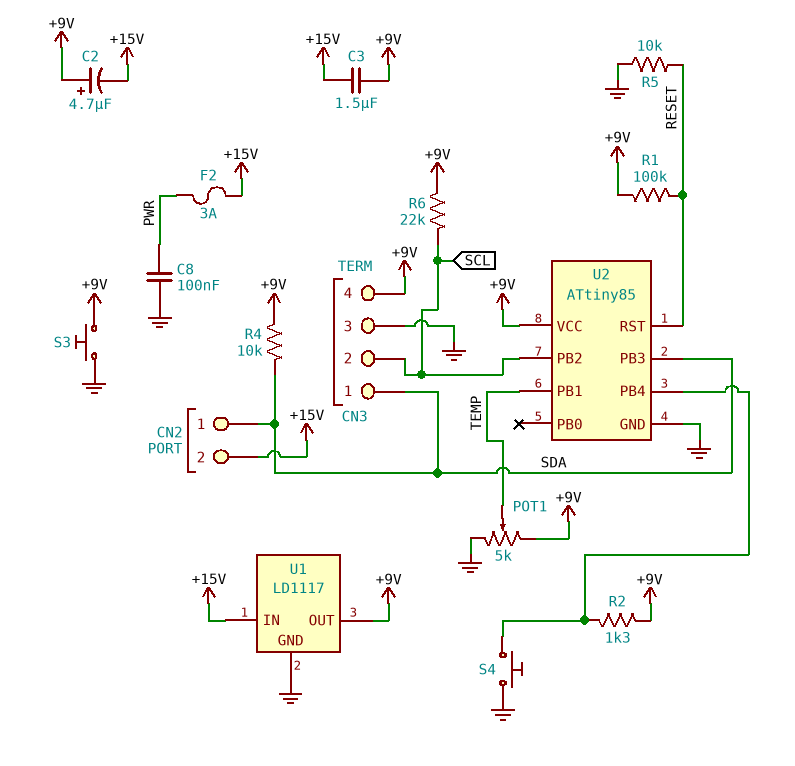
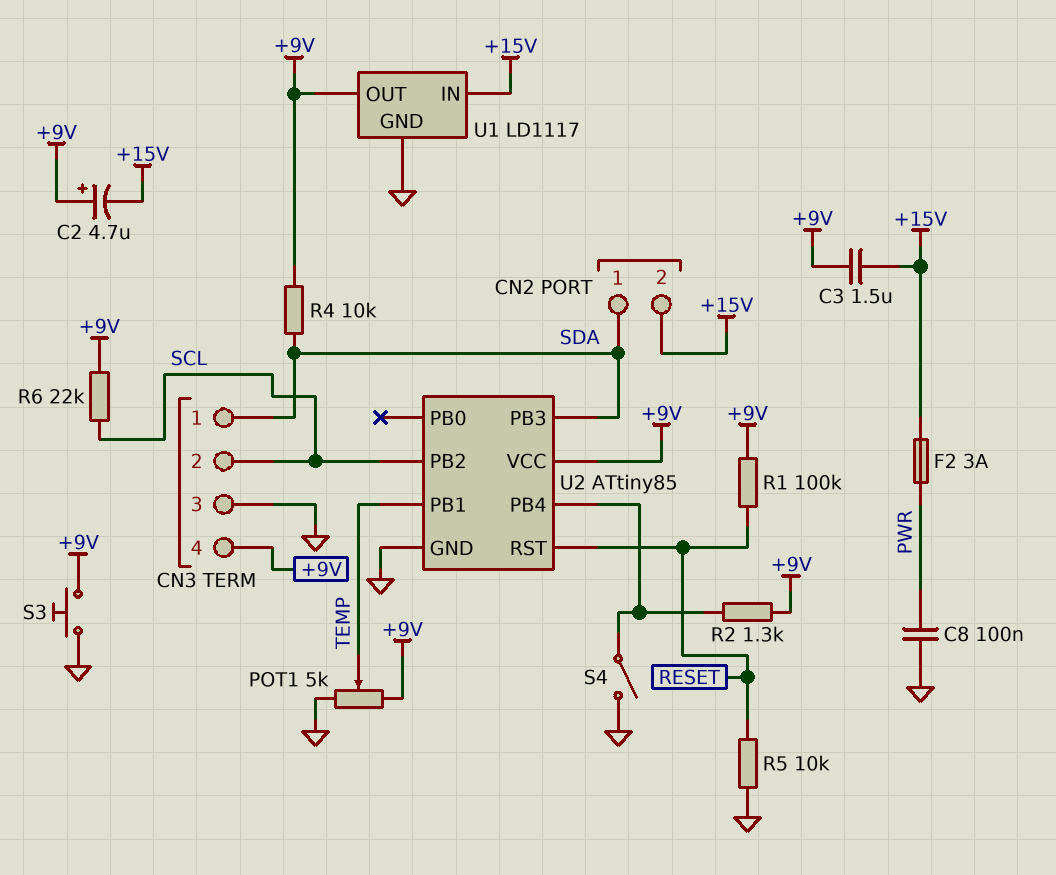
S4: button (GND, U2/PB4) -> switch (GND, U2/PB4)

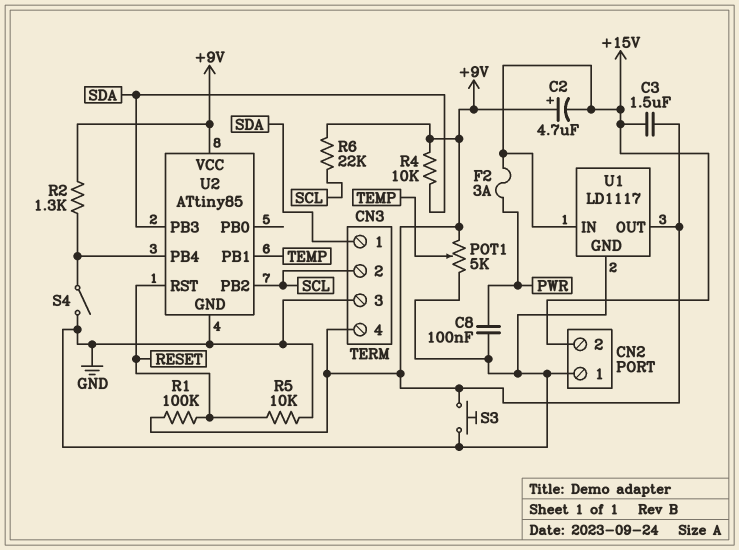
CN2 pin 1: SDA -> GND

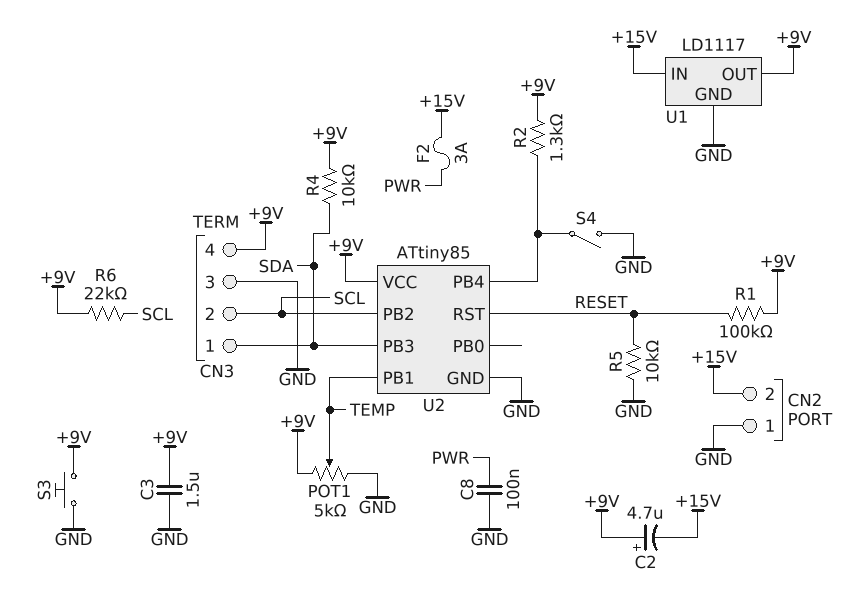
C3: 1.5uF (+9V, +15V) -> 1.5uF (+9V, GND)

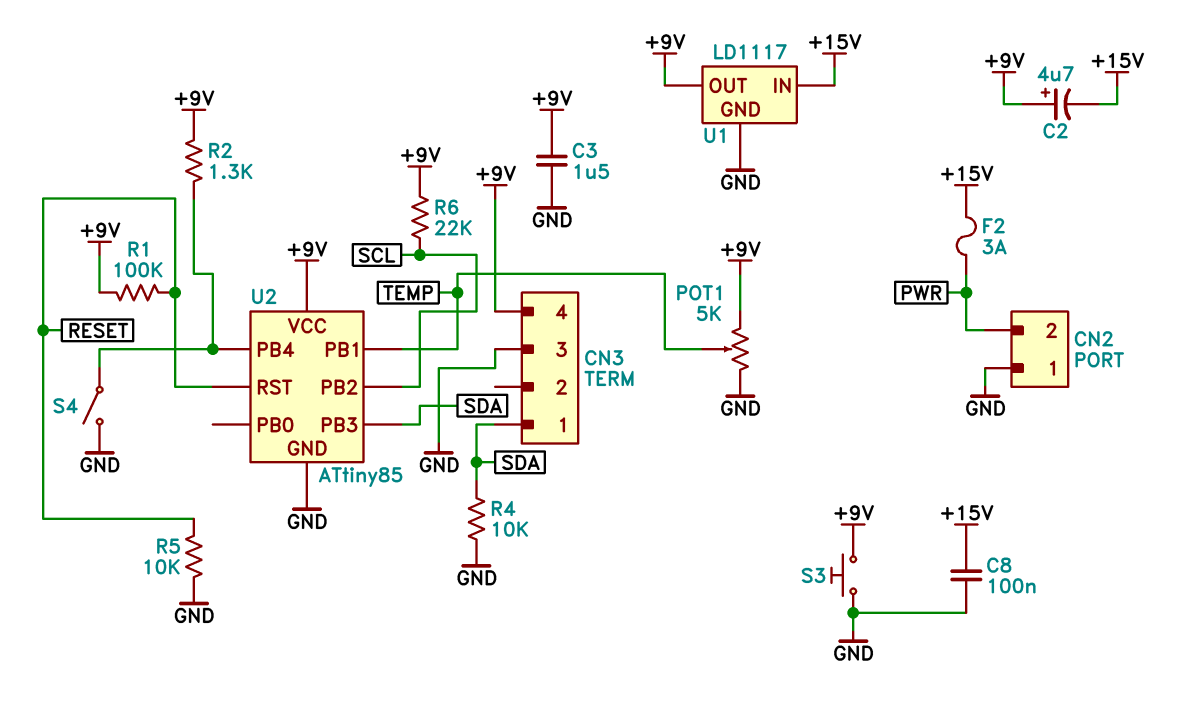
C8: 100nF (GND, PWR) -> 100nF (+15V, GND)
CN2 pin 2: +15V -> PWR
CN3 pin 2: SCL -> none
R4: 10k (+9V, SDA) -> 10k (GND, SDA)

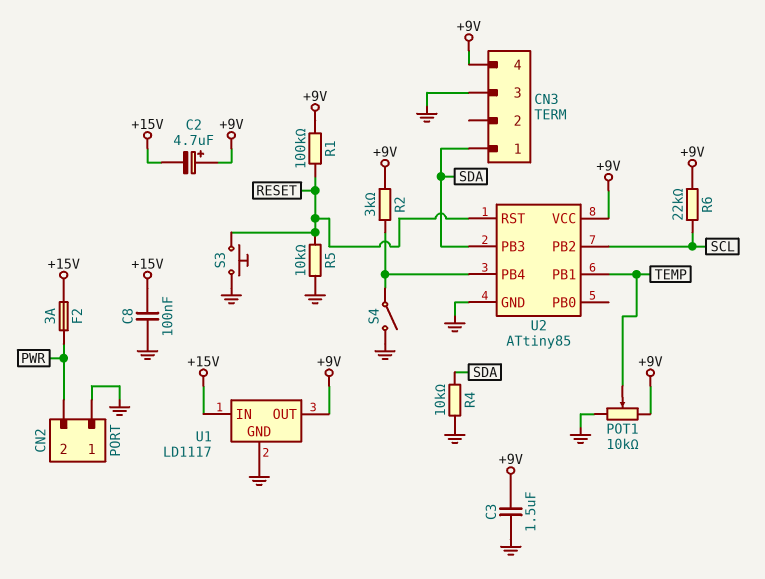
POT1: 5k (+9V, GND, wiper TEMP) -> 10k (+9V, GND, wiper TEMP)
R2: 1.3k (+9V, U2/PB4) -> 3k (+9V, U2/PB4)
S3: button (+9V, GND) -> button (GND, RESET)

